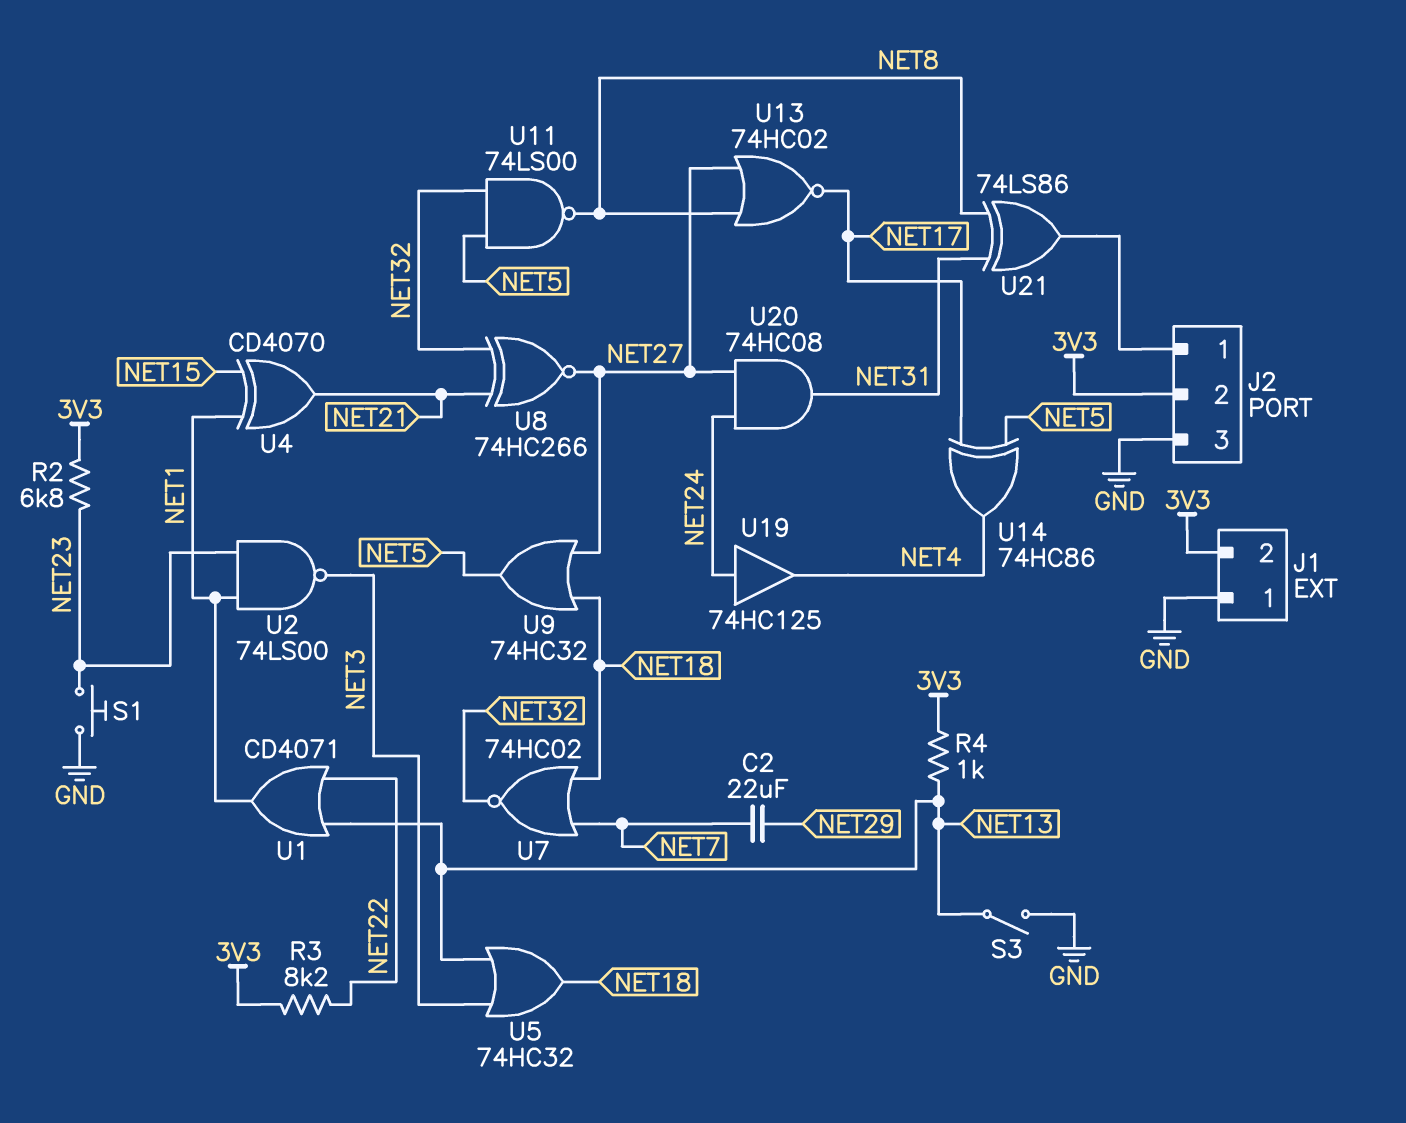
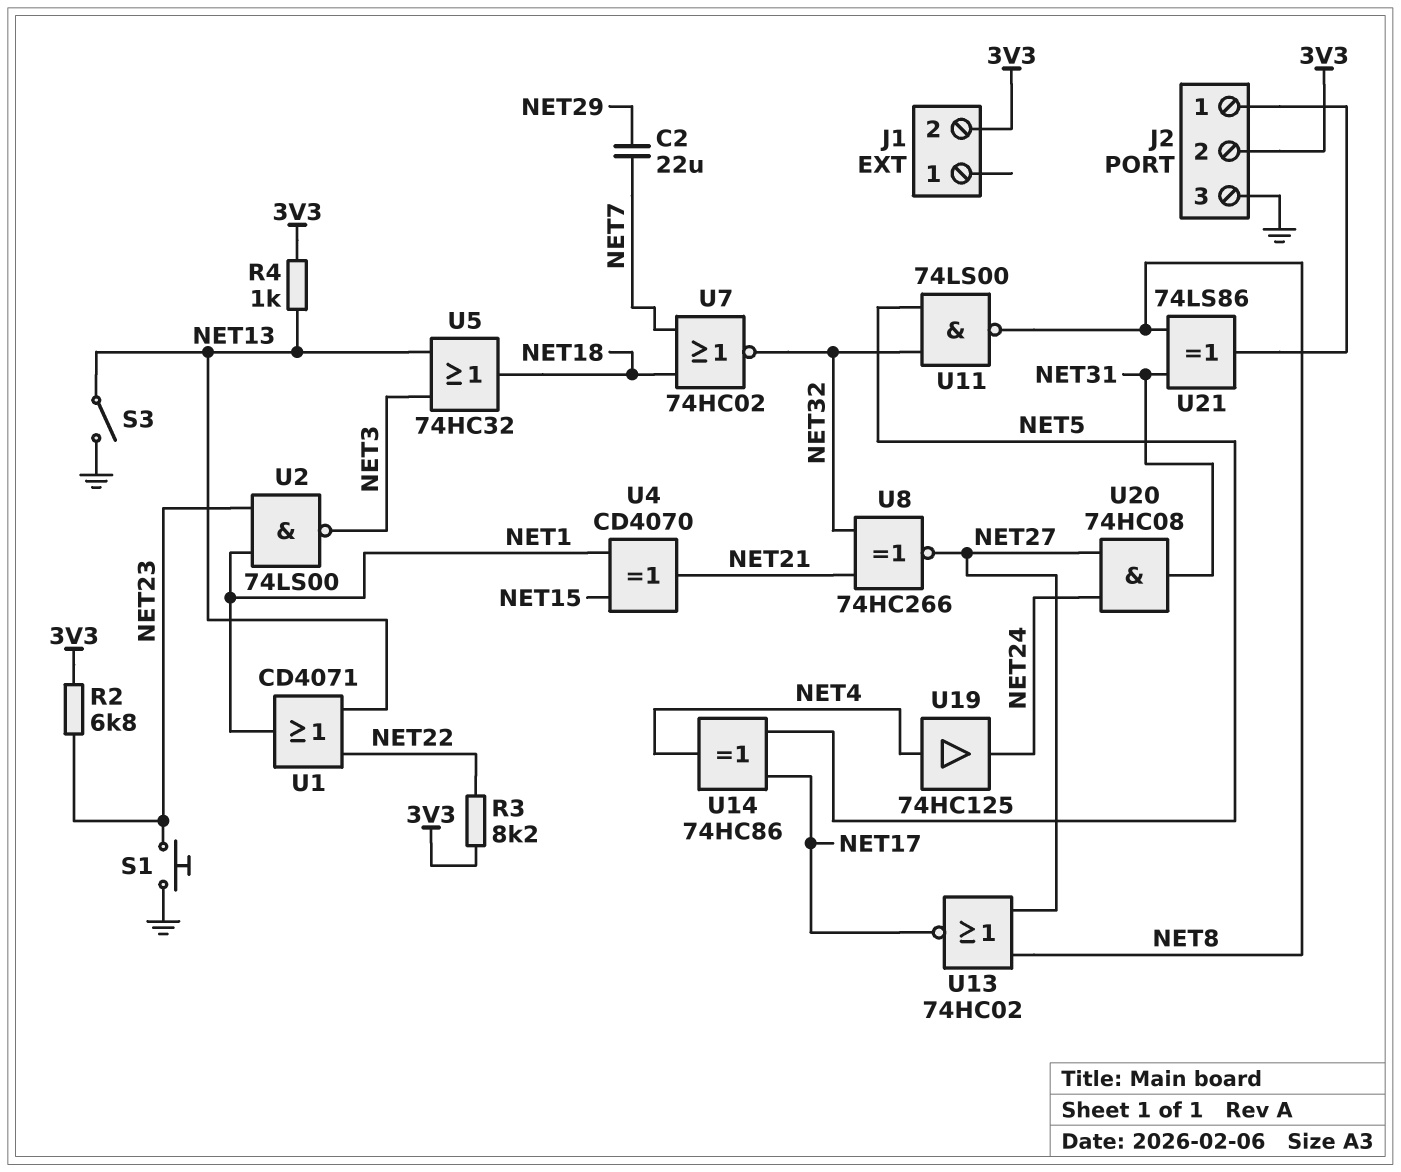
J1 pin 1: GND -> none
U9: OR 74HC32 (in NET18, in NET27, out NET5) -> none
U19: buffer 74HC125 (in NET24, out NET4) -> buffer 74HC125 (in NET4, out NET24)

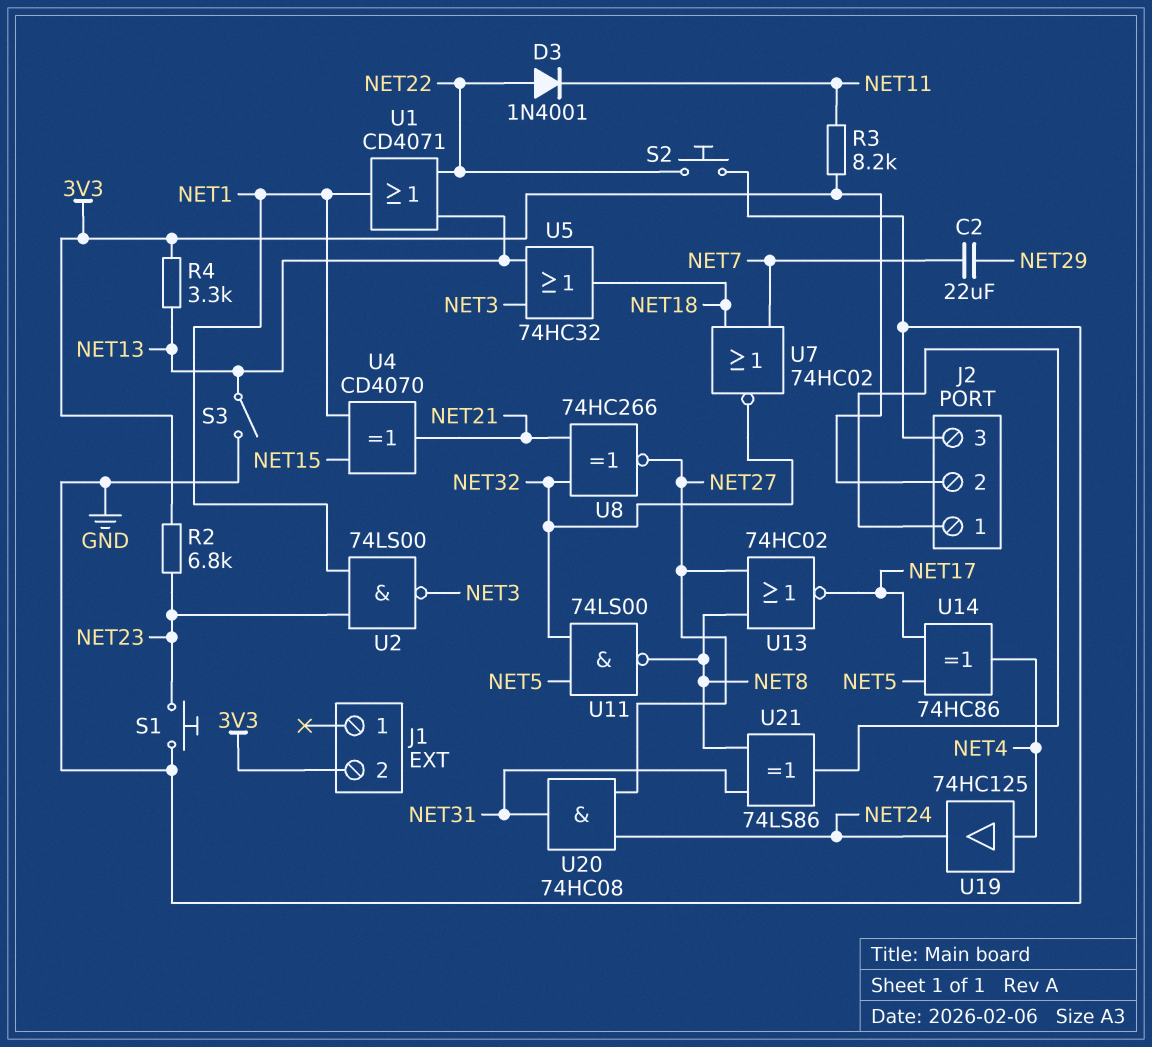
D3: none -> diode 1N4001 (A NET22, K NET11)
R3: 8.2k (3V3, NET22) -> 8.2k (3V3, NET11)
R4: 1k (3V3, NET13) -> 3.3k (3V3, NET13)
S2: none -> button (GND, NET22)

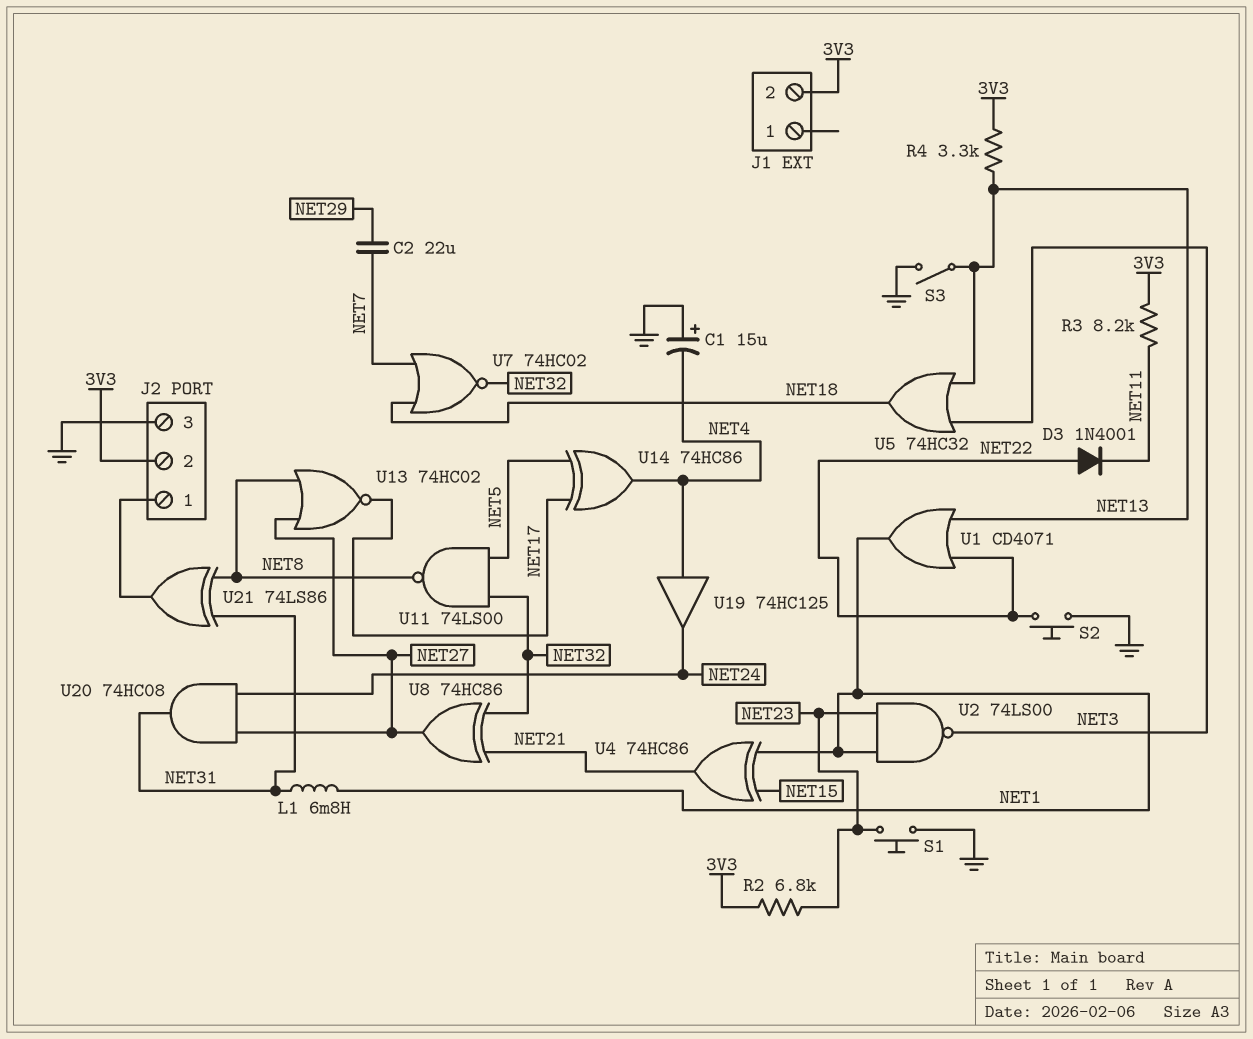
C1: none -> 15uF (plus GND, minus NET4)
L1: none -> 6.8mH (NET1, NET31)
U4: XOR CD4070 (in NET1, in NET15, out NET21) -> XOR 74HC86 (in NET1, in NET15, out NET21)
U8: XNOR 74HC266 (in NET21, in NET32, out NET27) -> XOR 74HC86 (in NET21, in NET32, out NET27)

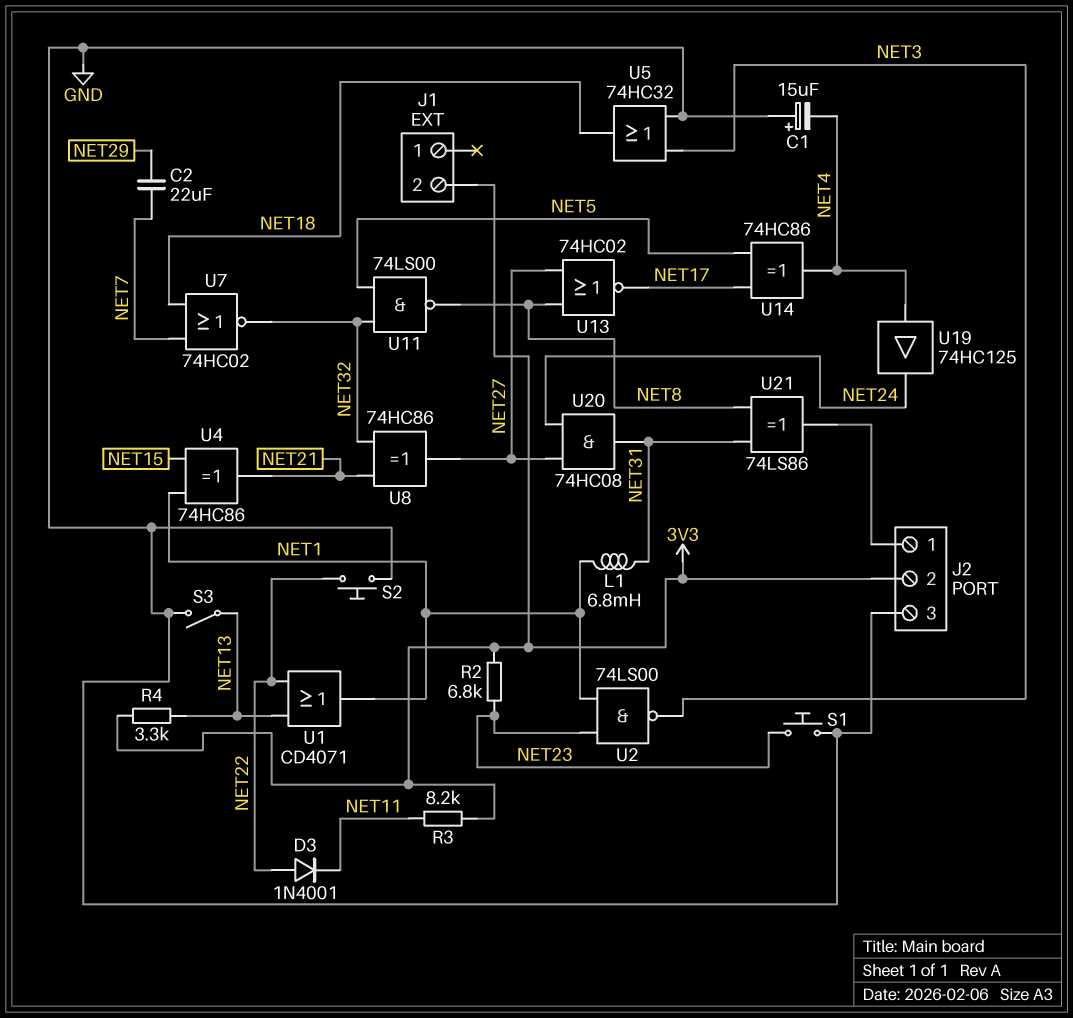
U5: OR 74HC32 (in NET3, in NET13, out NET18) -> OR 74HC32 (in GND, in NET3, out NET18)

